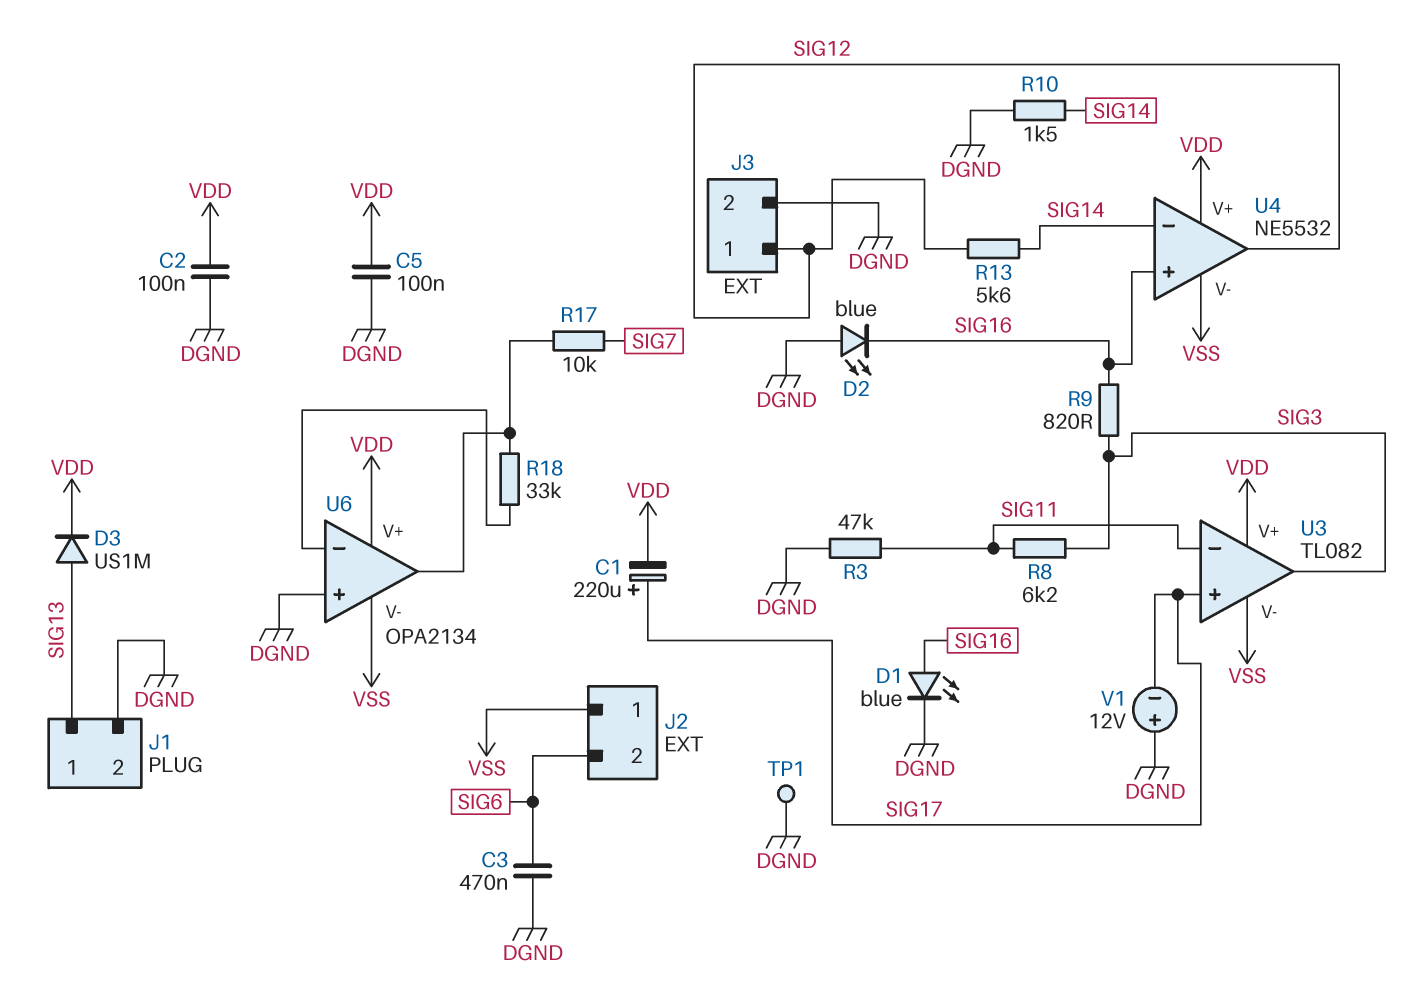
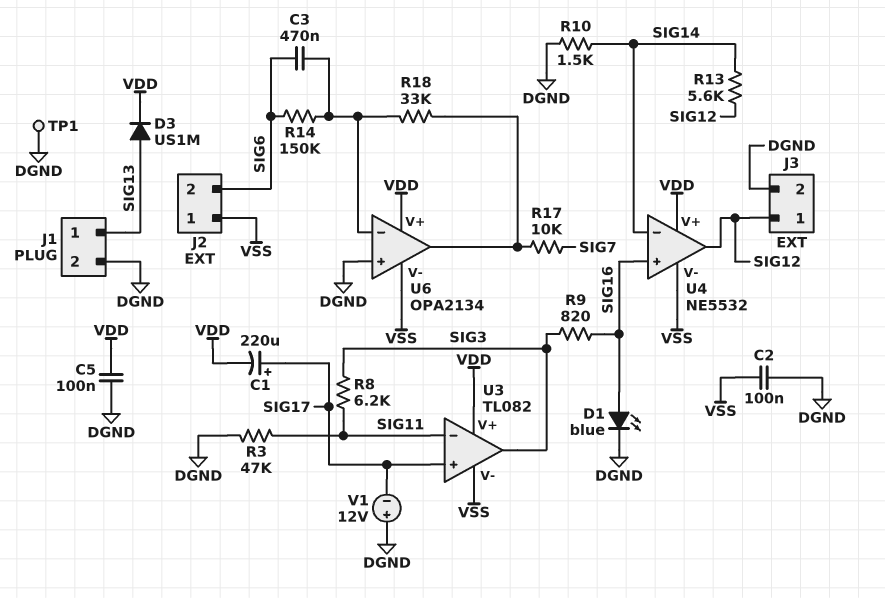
C2: 100nF (DGND, VDD) -> 100nF (DGND, VSS)
C3: 470nF (DGND, SIG6) -> 470nF (SIG6, U6/in-)
D2: LED blue (A DGND, K SIG16) -> none
R14: none -> 150k (SIG6, U6/in-)

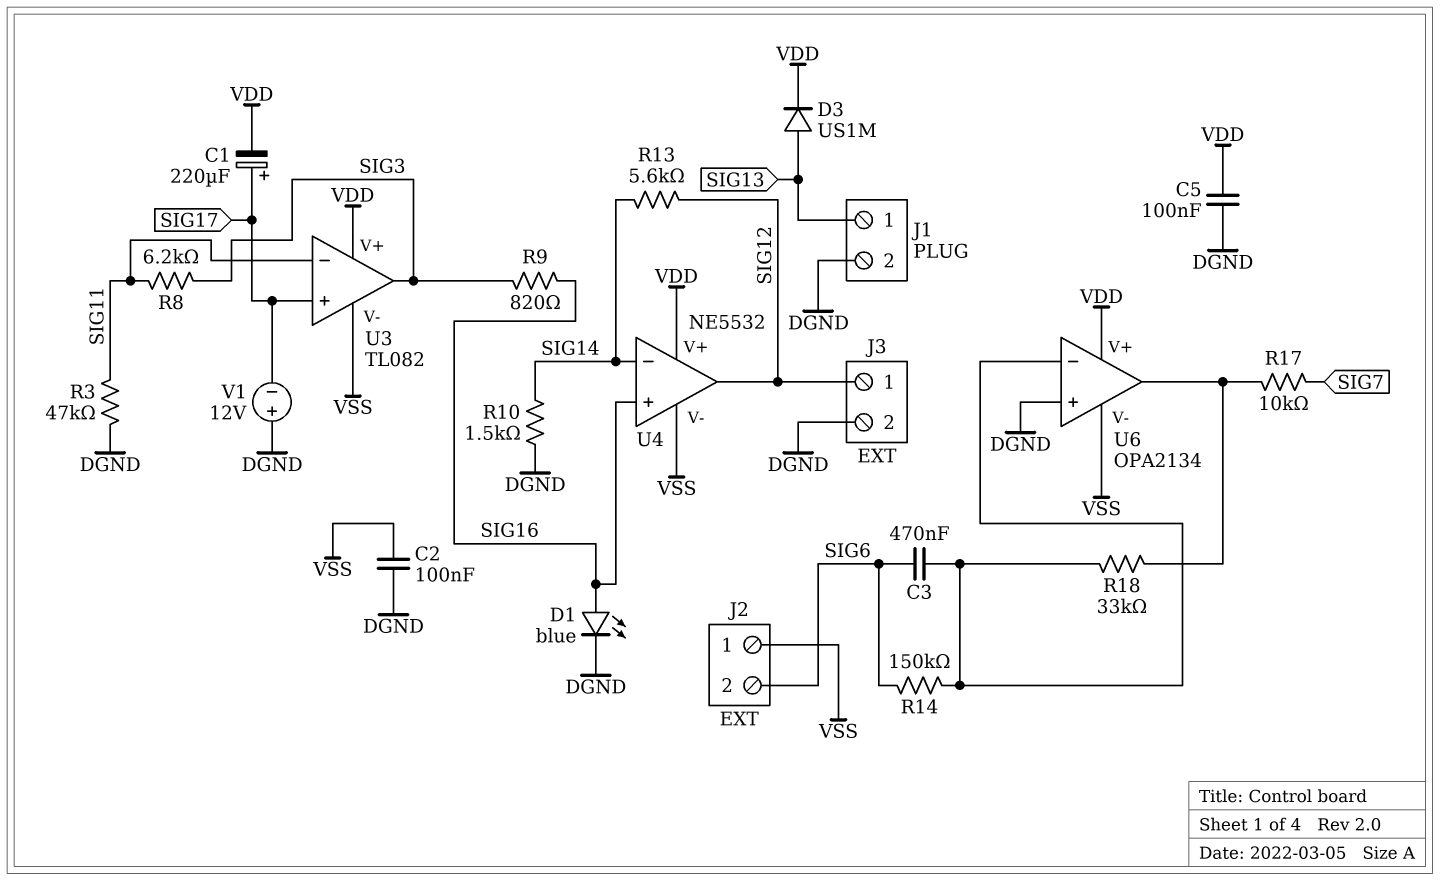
TP1: test point (DGND) -> none

